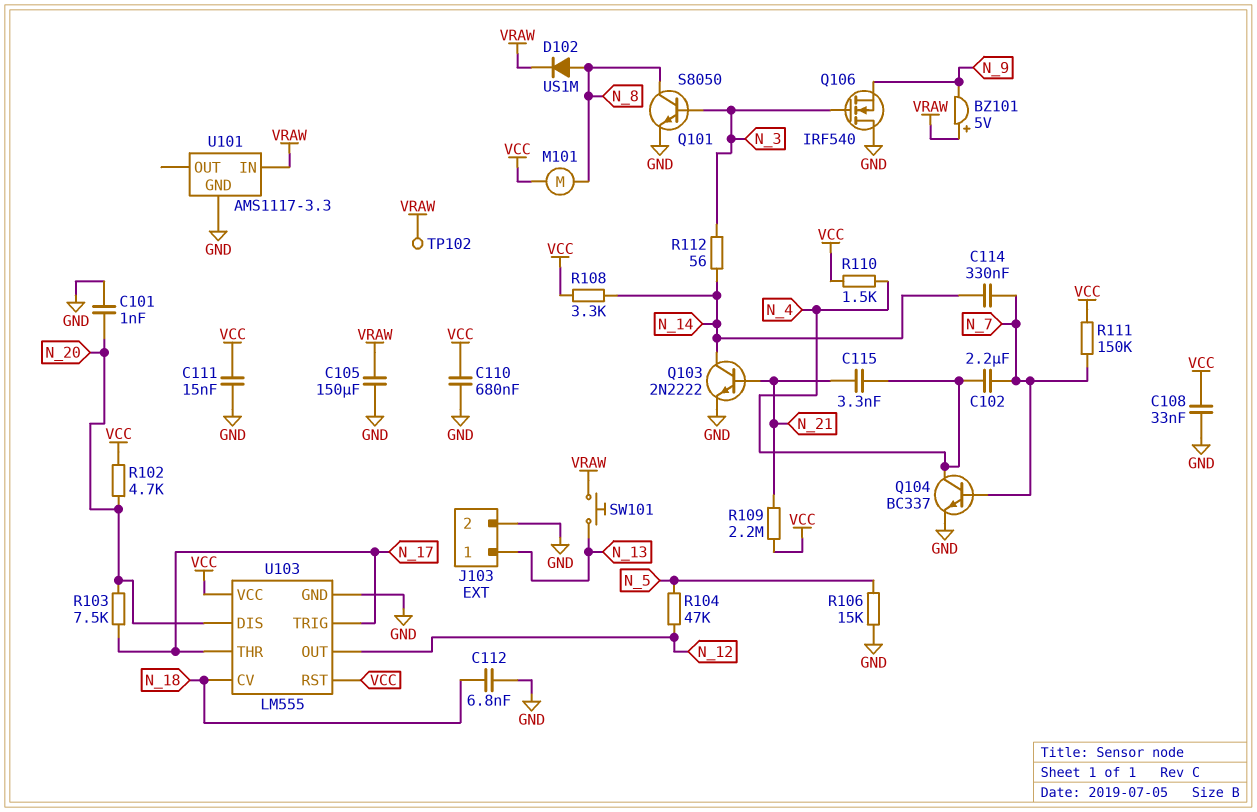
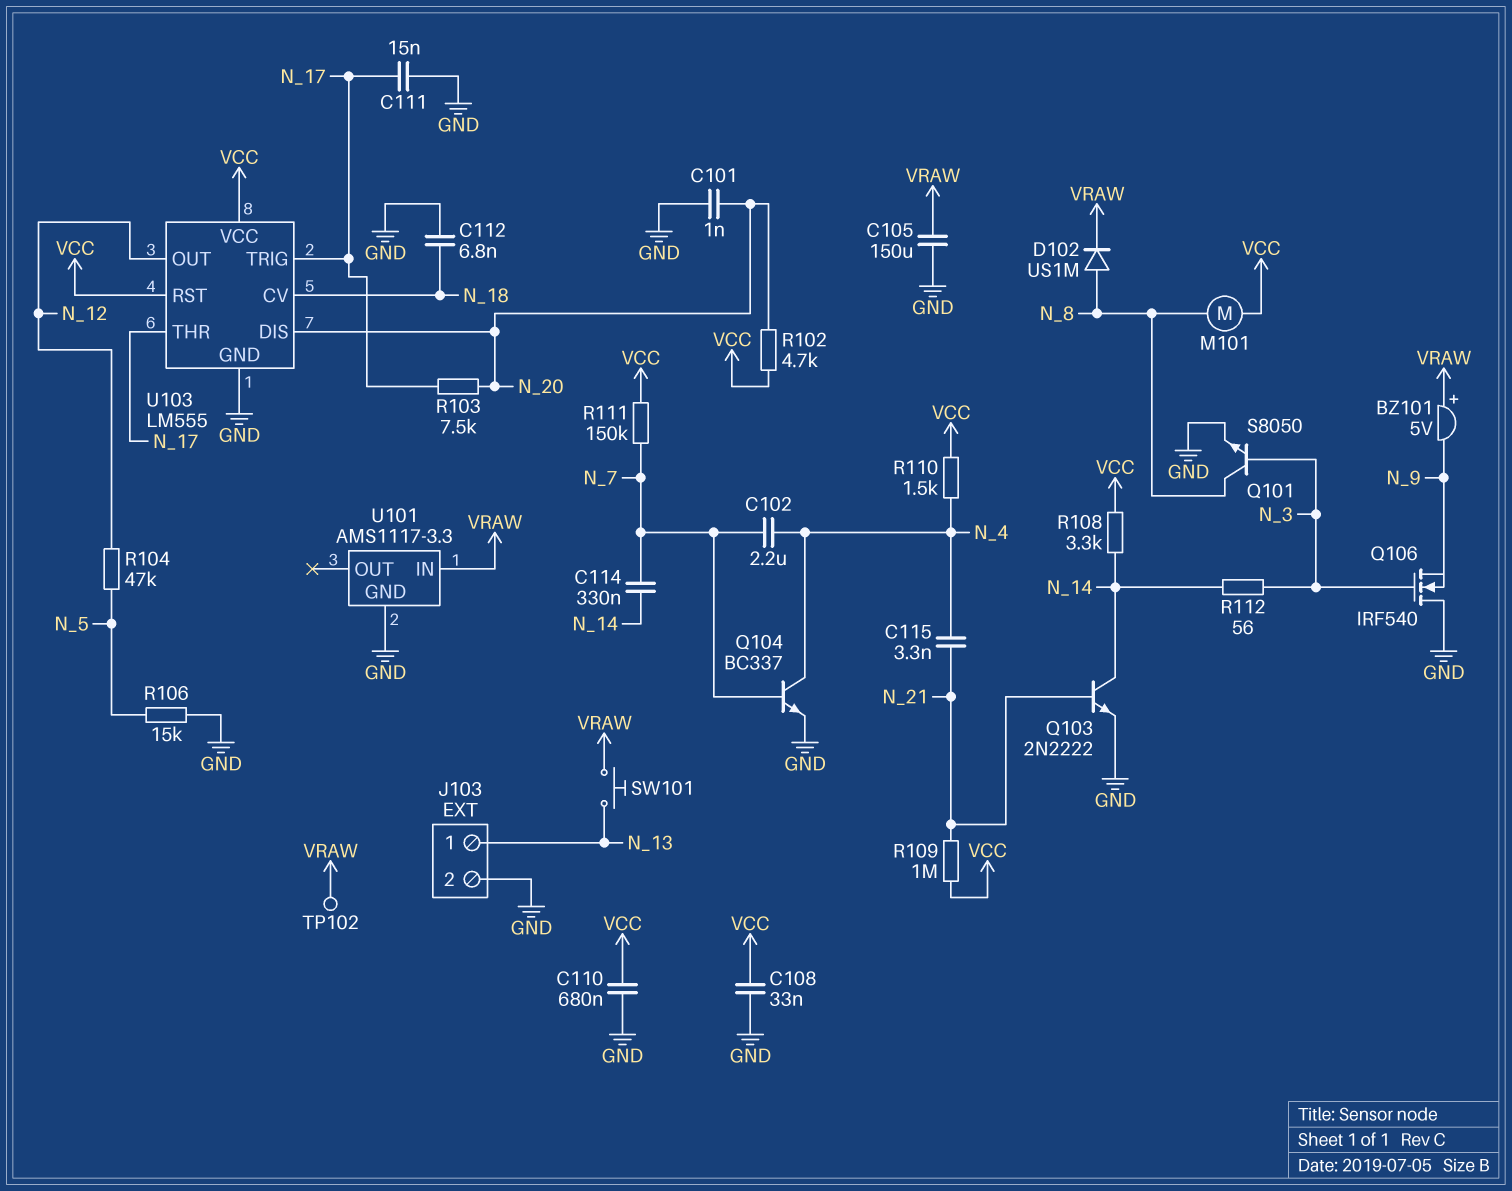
C111: 15nF (GND, VCC) -> 15nF (GND, N_17)
R109: 2.2M (N_21, VCC) -> 1M (N_21, VCC)

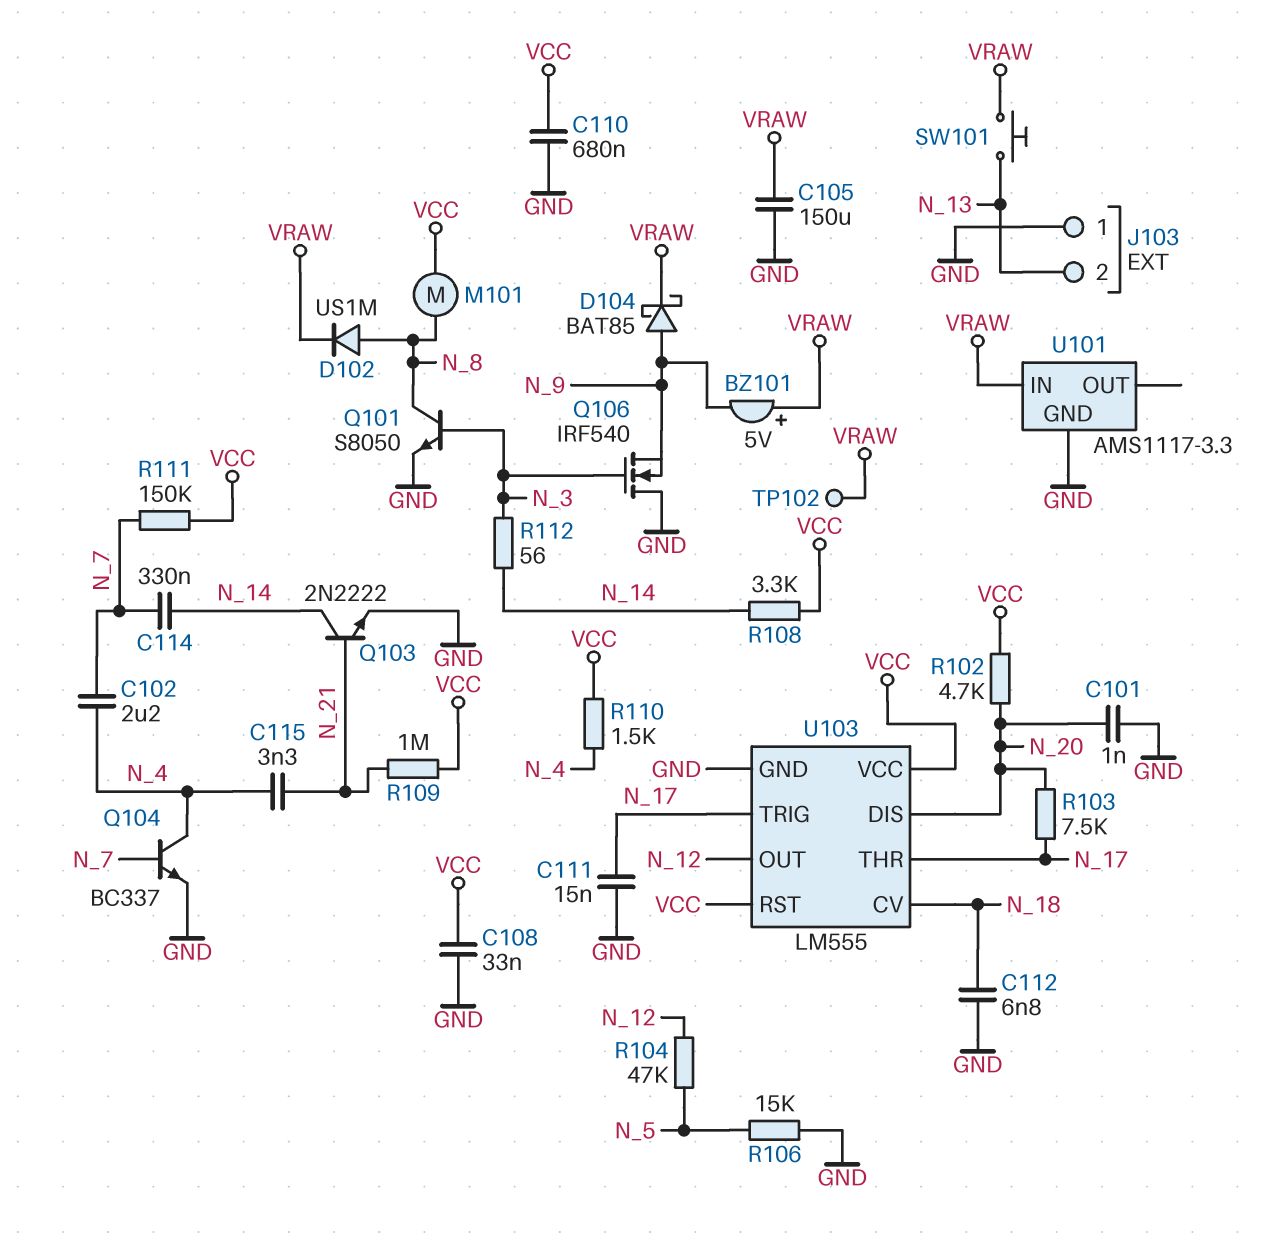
D104: none -> schottky BAT85 (A N_9, K VRAW)
J103 pin 1: N_13 -> GND
J103 pin 2: GND -> N_13

